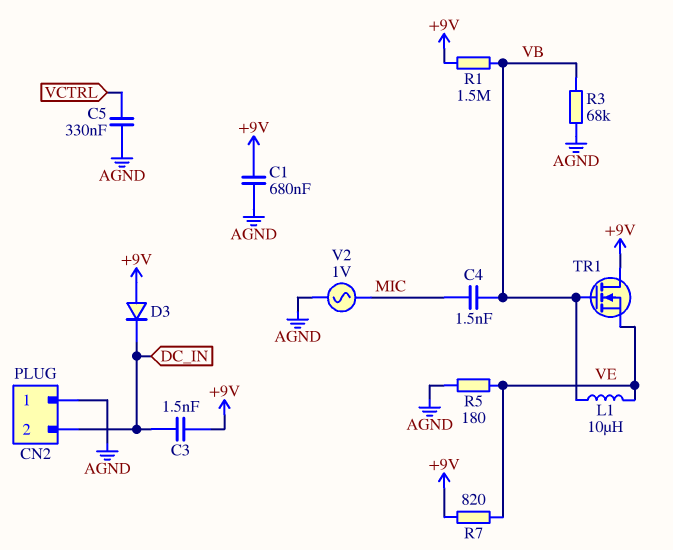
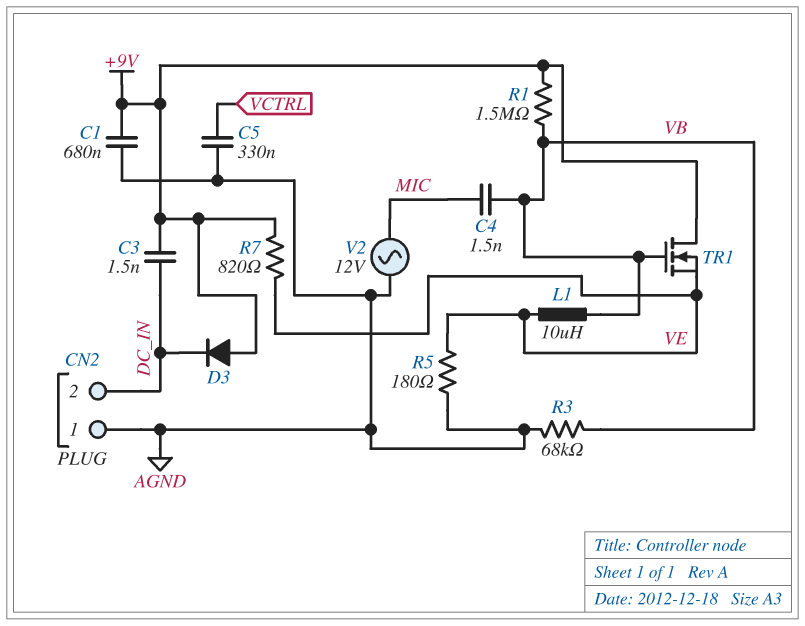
V2: AC 1V (AGND, MIC) -> AC 12V (AGND, MIC)

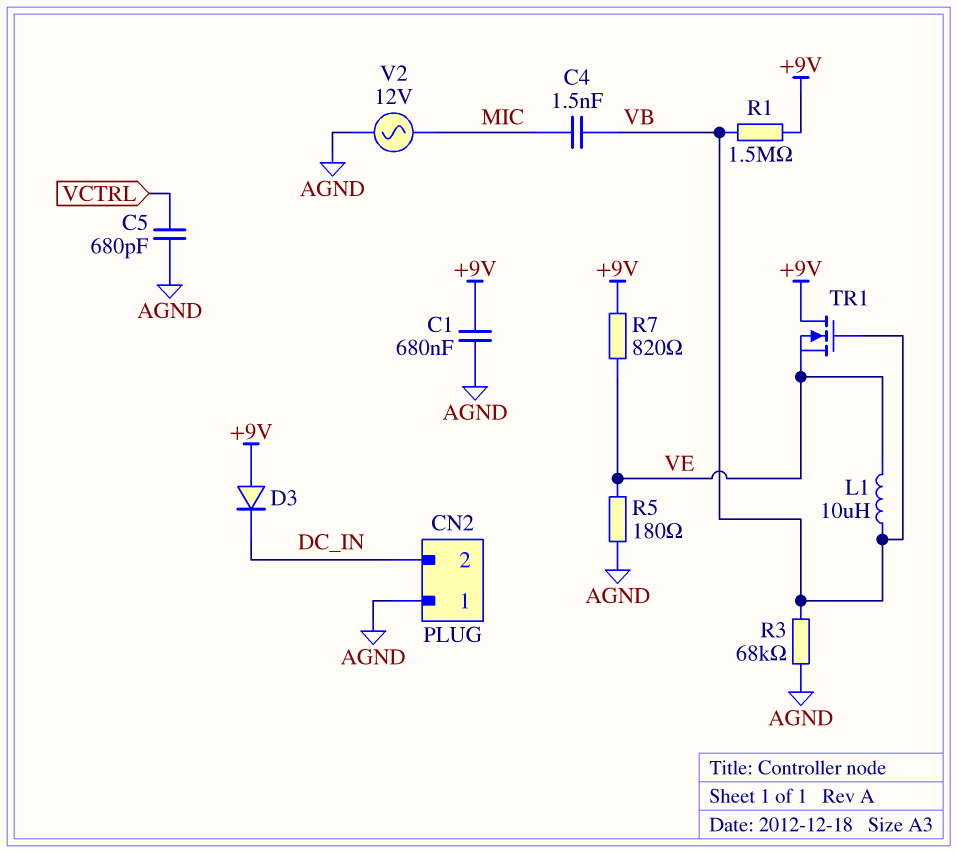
C3: 1.5nF (+9V, DC_IN) -> none
C5: 330nF (AGND, VCTRL) -> 680pF (AGND, VCTRL)

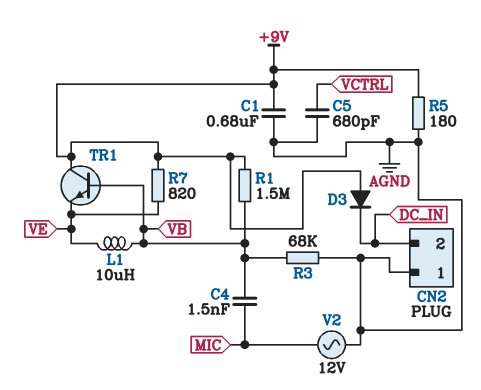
R5: 180 (AGND, VE) -> 180 (+9V, AGND)
TR1: NMOS (G VB, D +9V, S VE) -> NPN (B VB, C +9V, E VE)

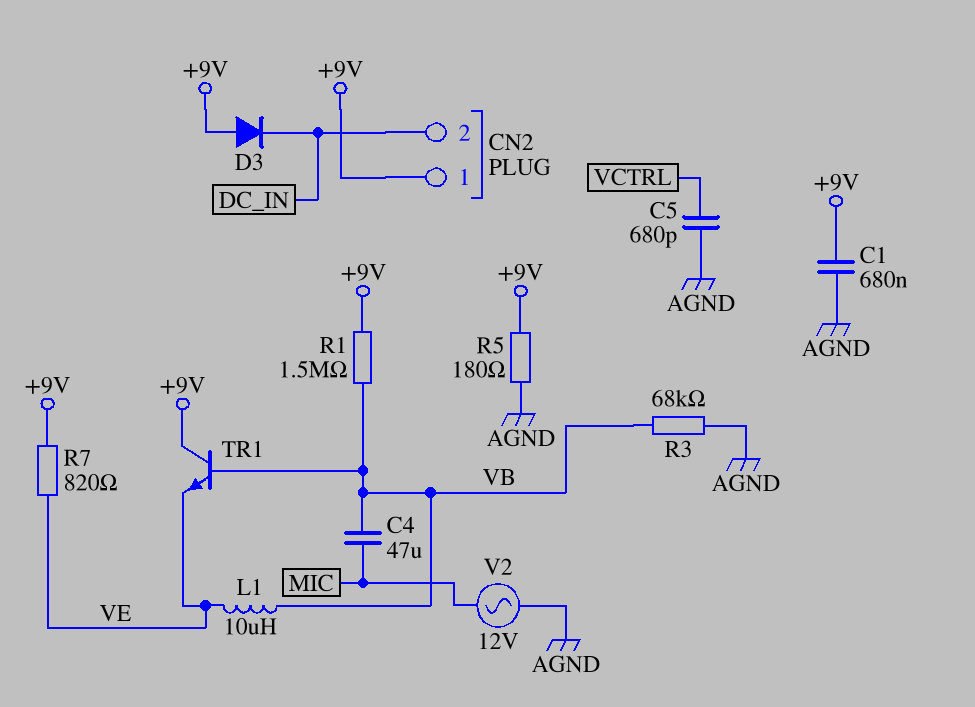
C4: 1.5nF (MIC, VB) -> 47uF (MIC, VB)
CN2 pin 1: AGND -> +9V

